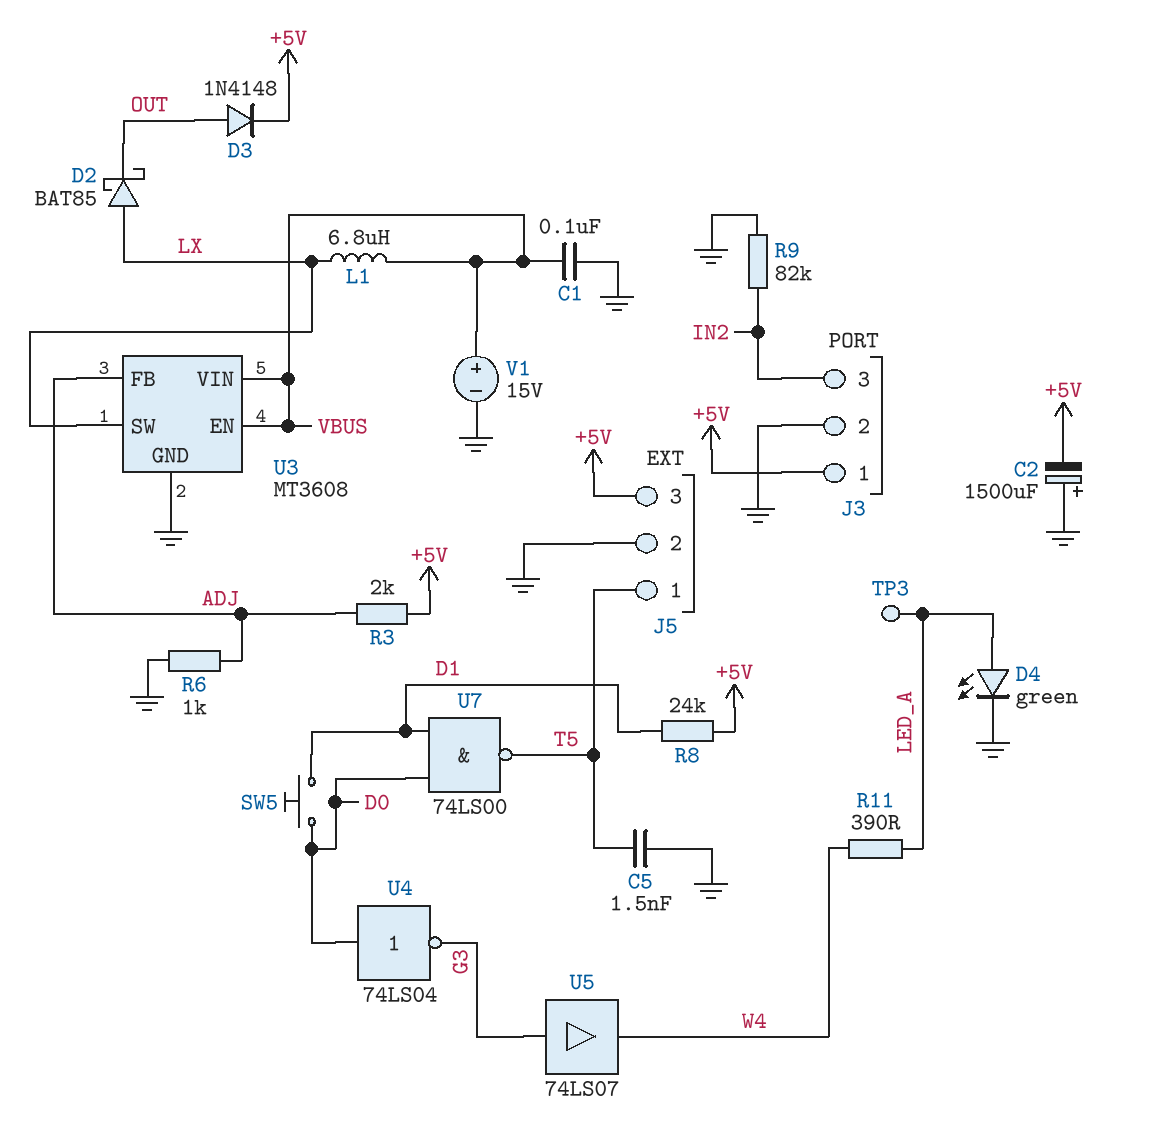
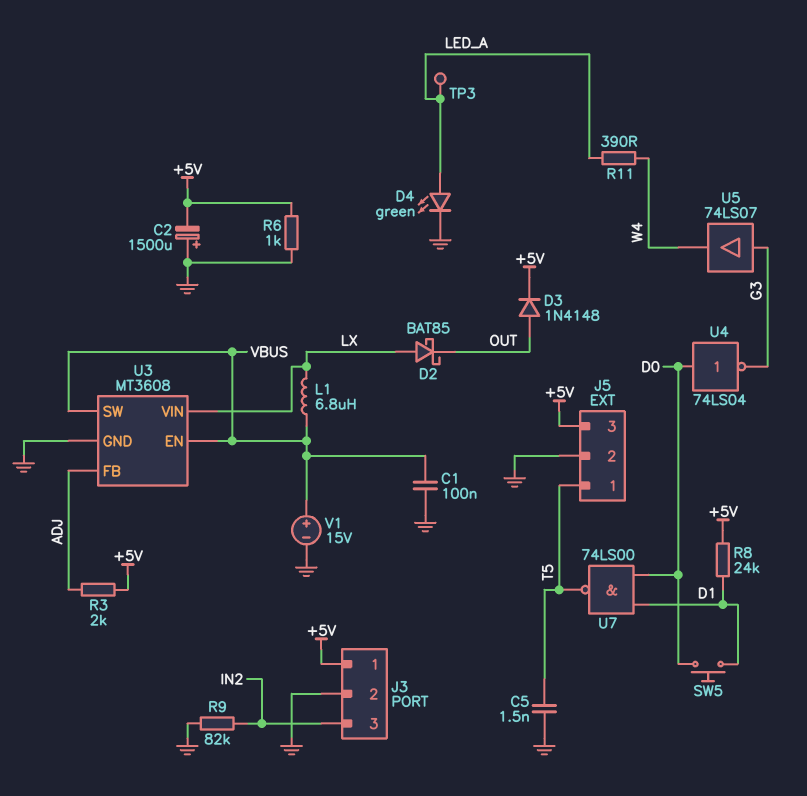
R6: 1k (ADJ, GND) -> 1k (+5V, GND)
U3 pin SW: LX -> VBUS
U3 pin VIN: VBUS -> LX

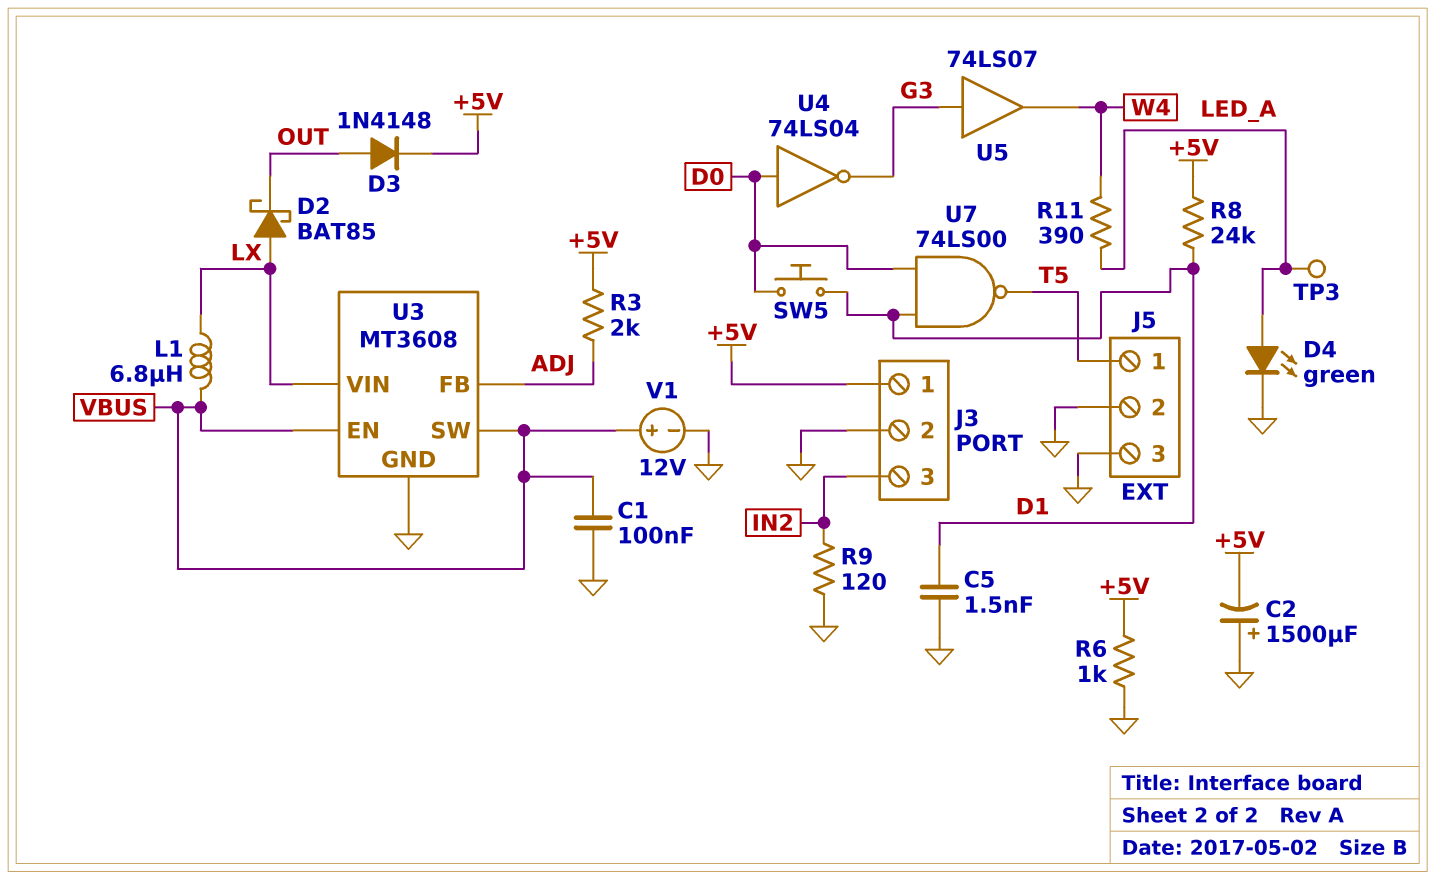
C5: 1.5nF (GND, T5) -> 1.5nF (D1, GND)
J5 pin 3: +5V -> GND
R9: 82k (GND, IN2) -> 120 (GND, IN2)
V1: 15V (plus VBUS, minus GND) -> 12V (plus VBUS, minus GND)

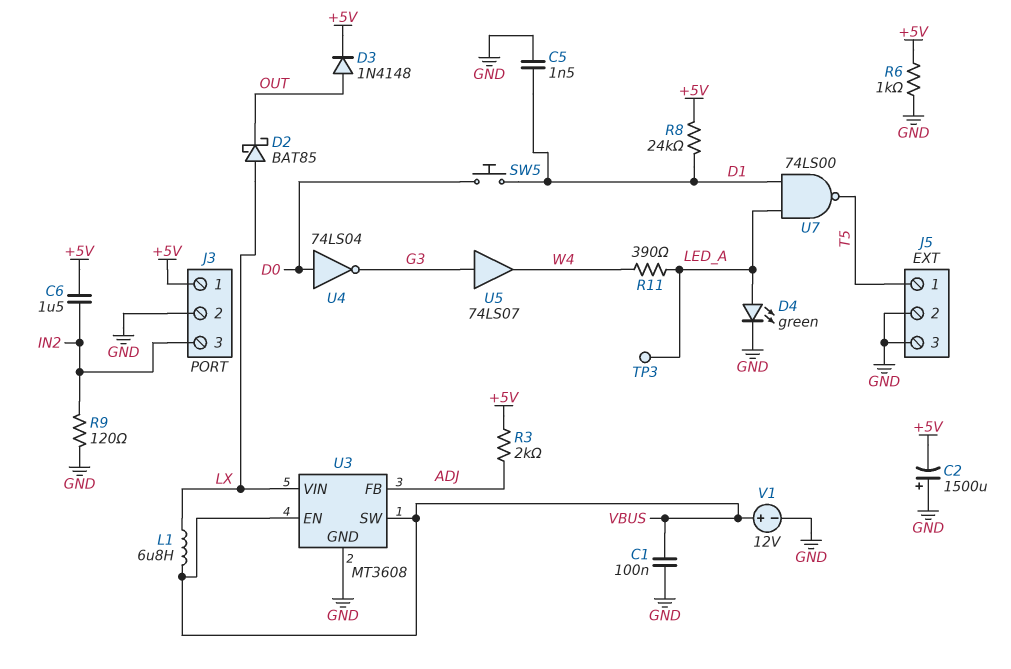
C6: none -> 1.5uF (+5V, IN2)
U7: NAND 74LS00 (in D0, in D1, out T5) -> NAND 74LS00 (in D1, in LED_A, out T5)

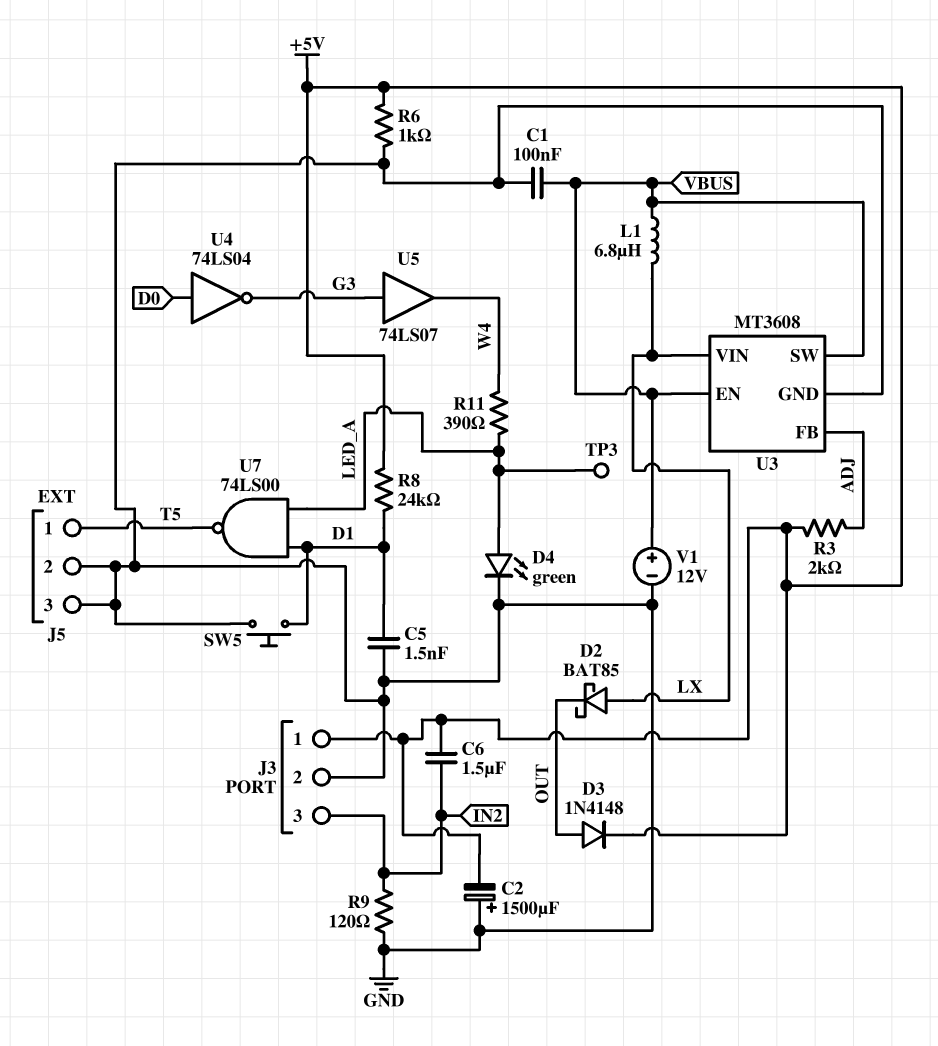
SW5: button (D0, D1) -> button (D1, GND)

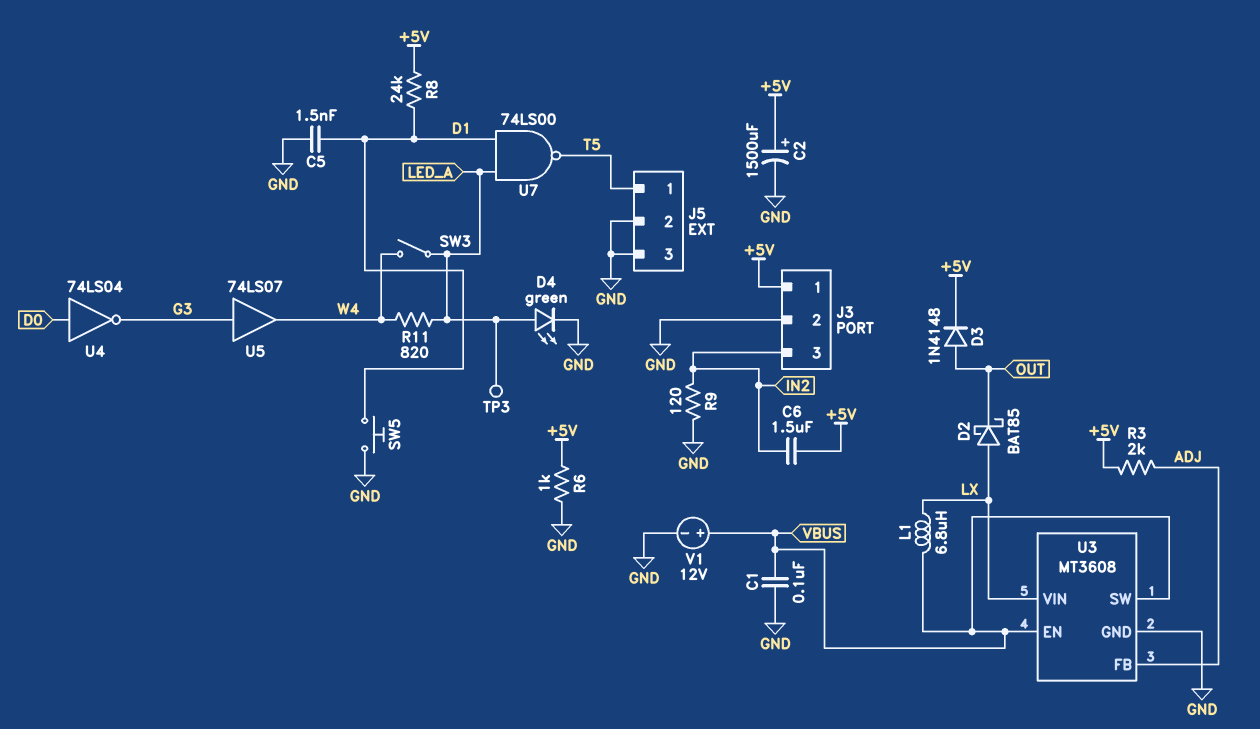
C2: 1500uF (plus GND, minus +5V) -> 1500uF (plus +5V, minus GND)
R11: 390 (LED_A, W4) -> 820 (LED_A, W4)
SW3: none -> switch (LED_A, W4)

